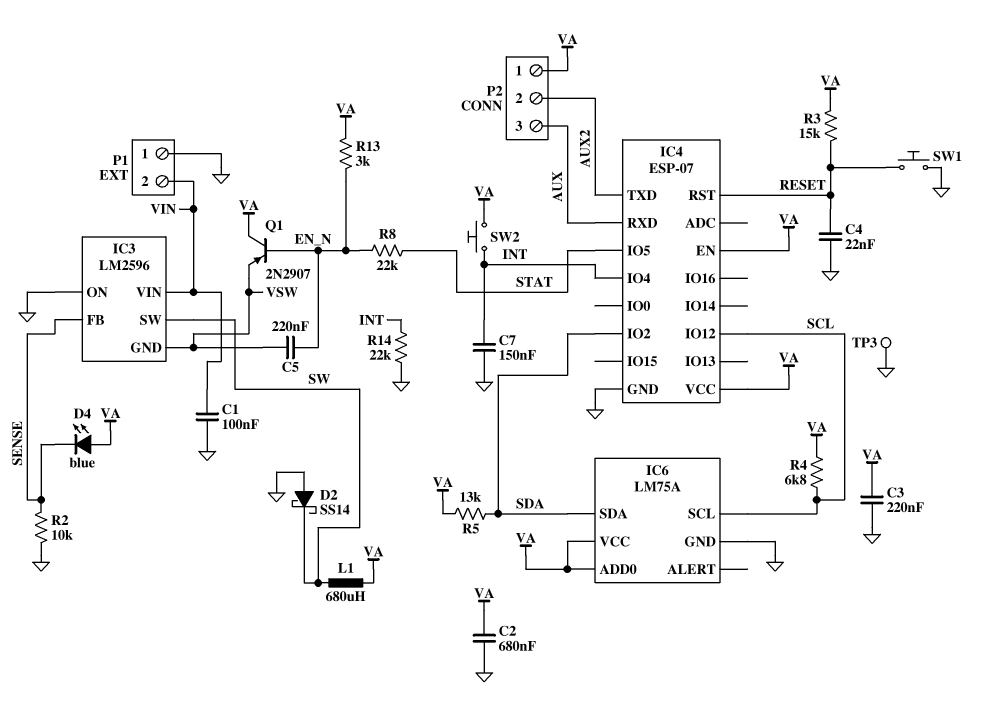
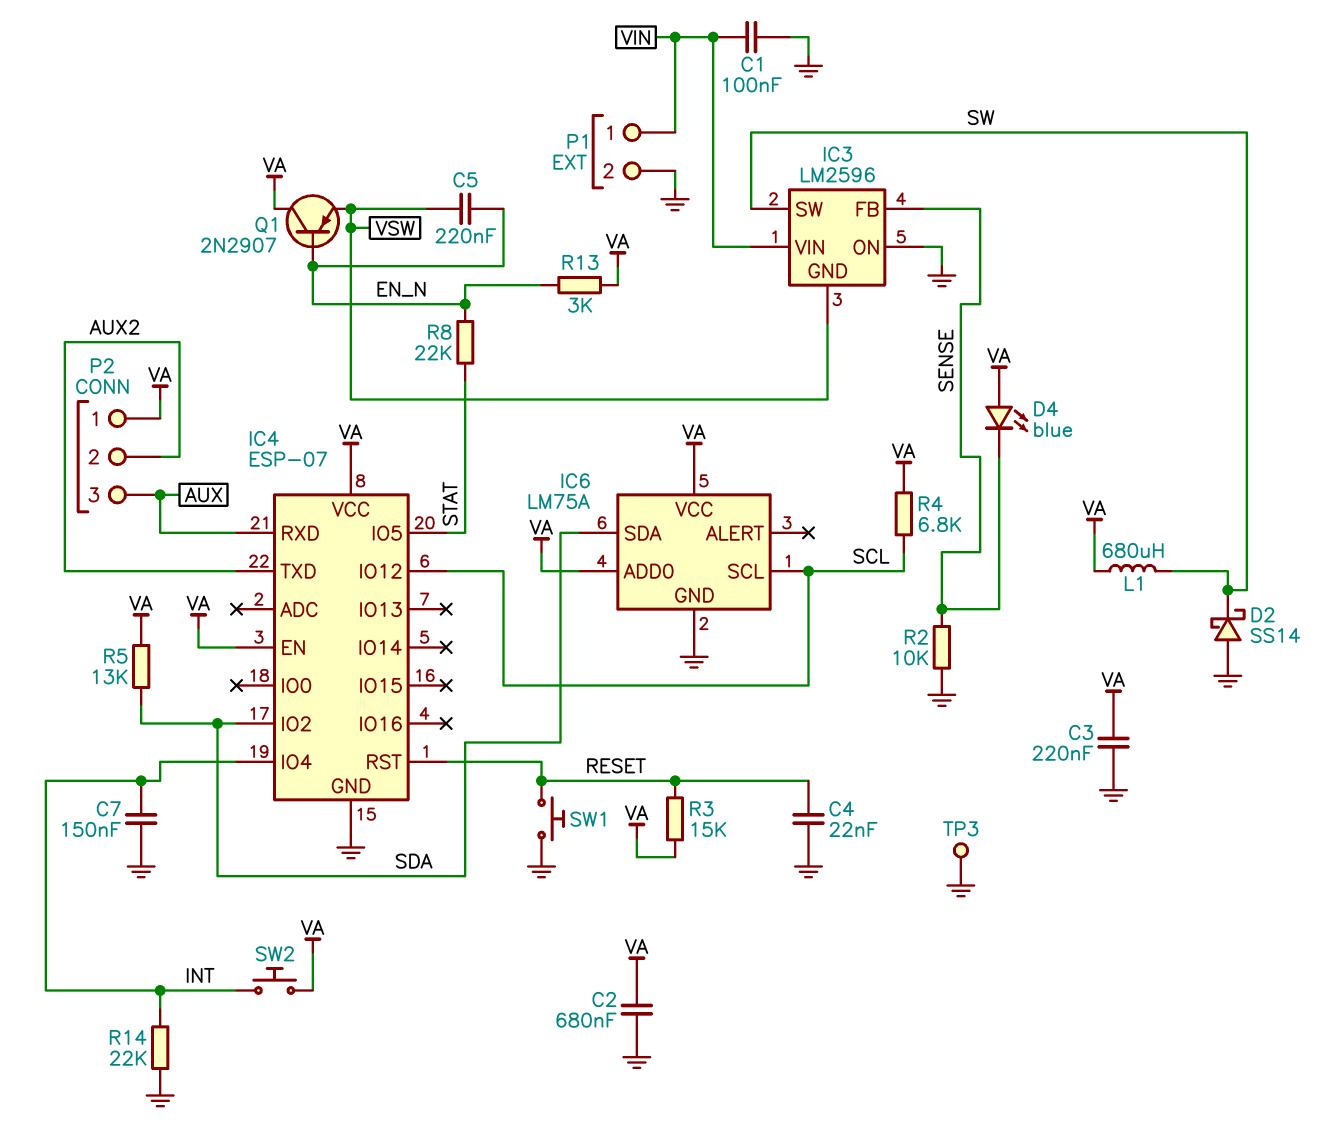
P1 pin 1: GND -> VIN
P1 pin 2: VIN -> GND

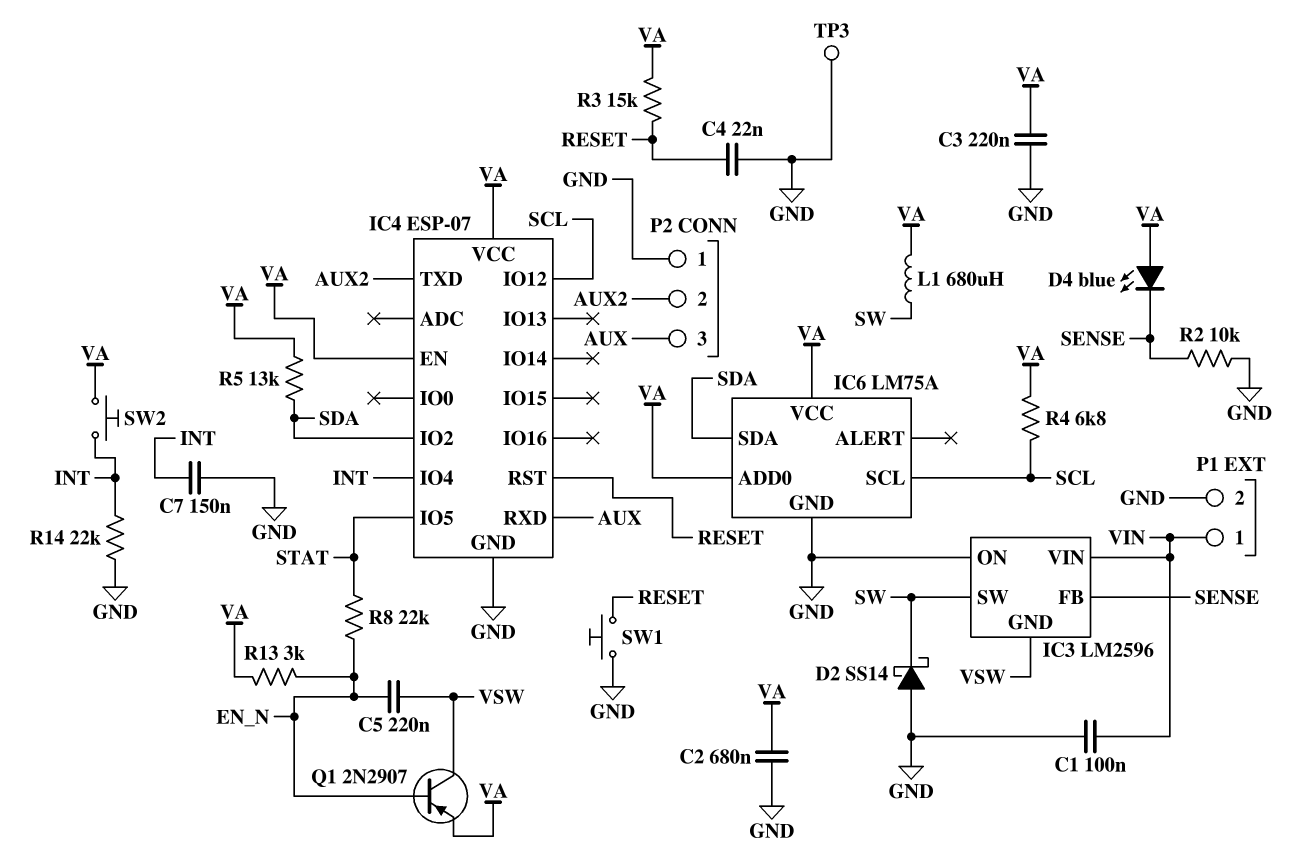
P2 pin 1: VA -> GND
Q1: PNP 2N2907 (B EN_N, C VA, E VSW) -> PNP 2N2907 (B EN_N, C VSW, E VA)

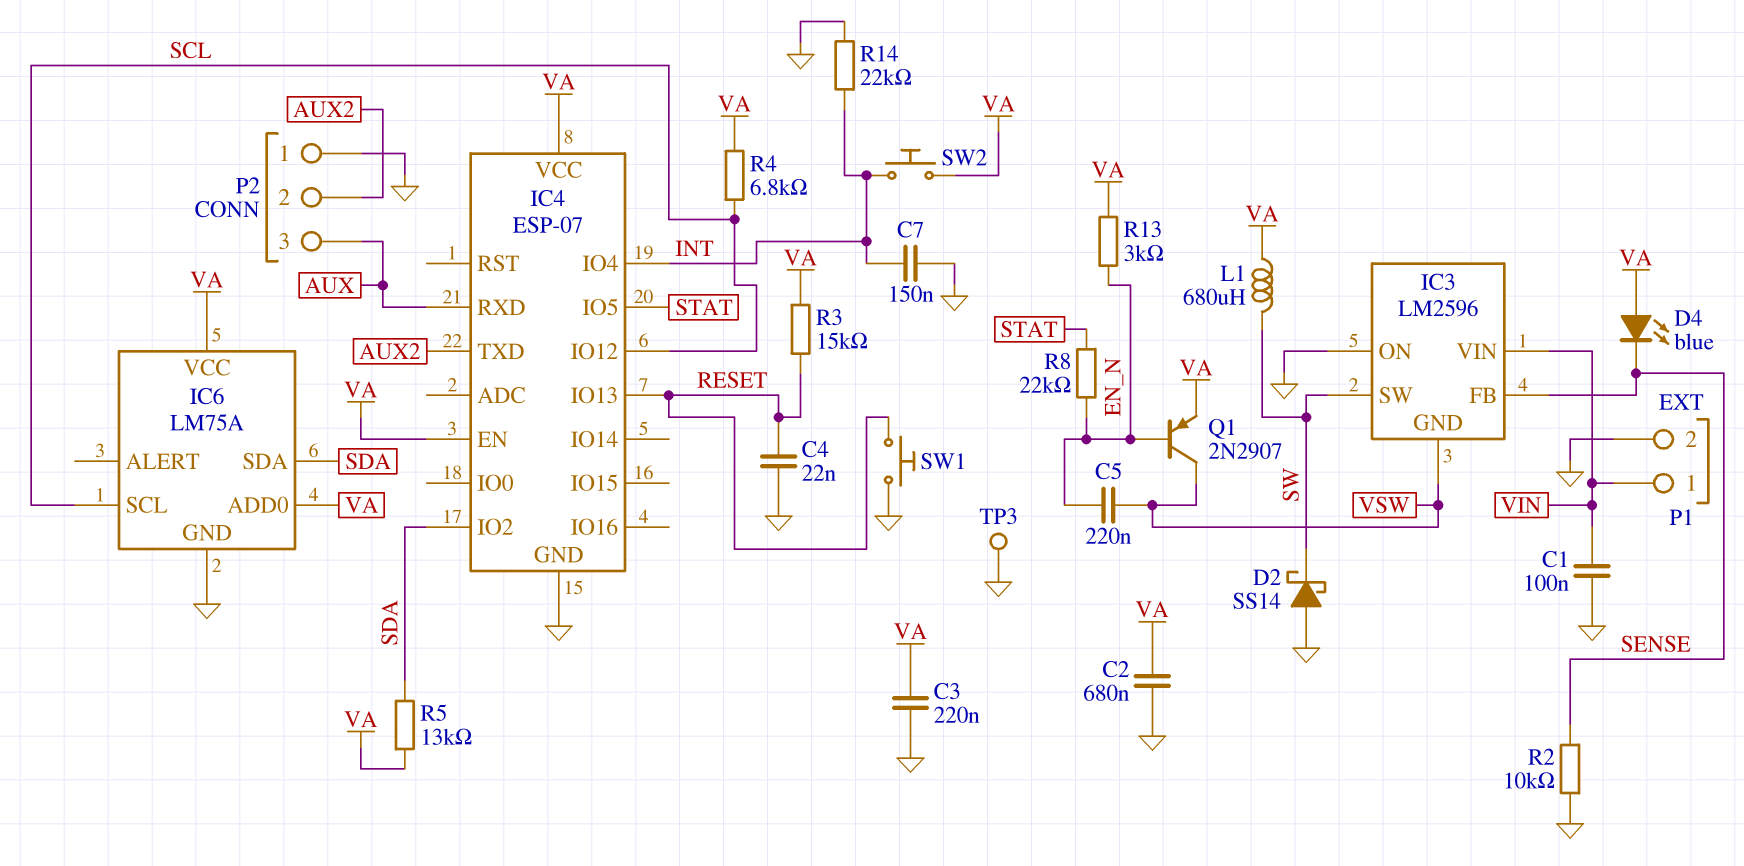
IC4 pin IO13: none -> RESET
IC4 pin RST: RESET -> none

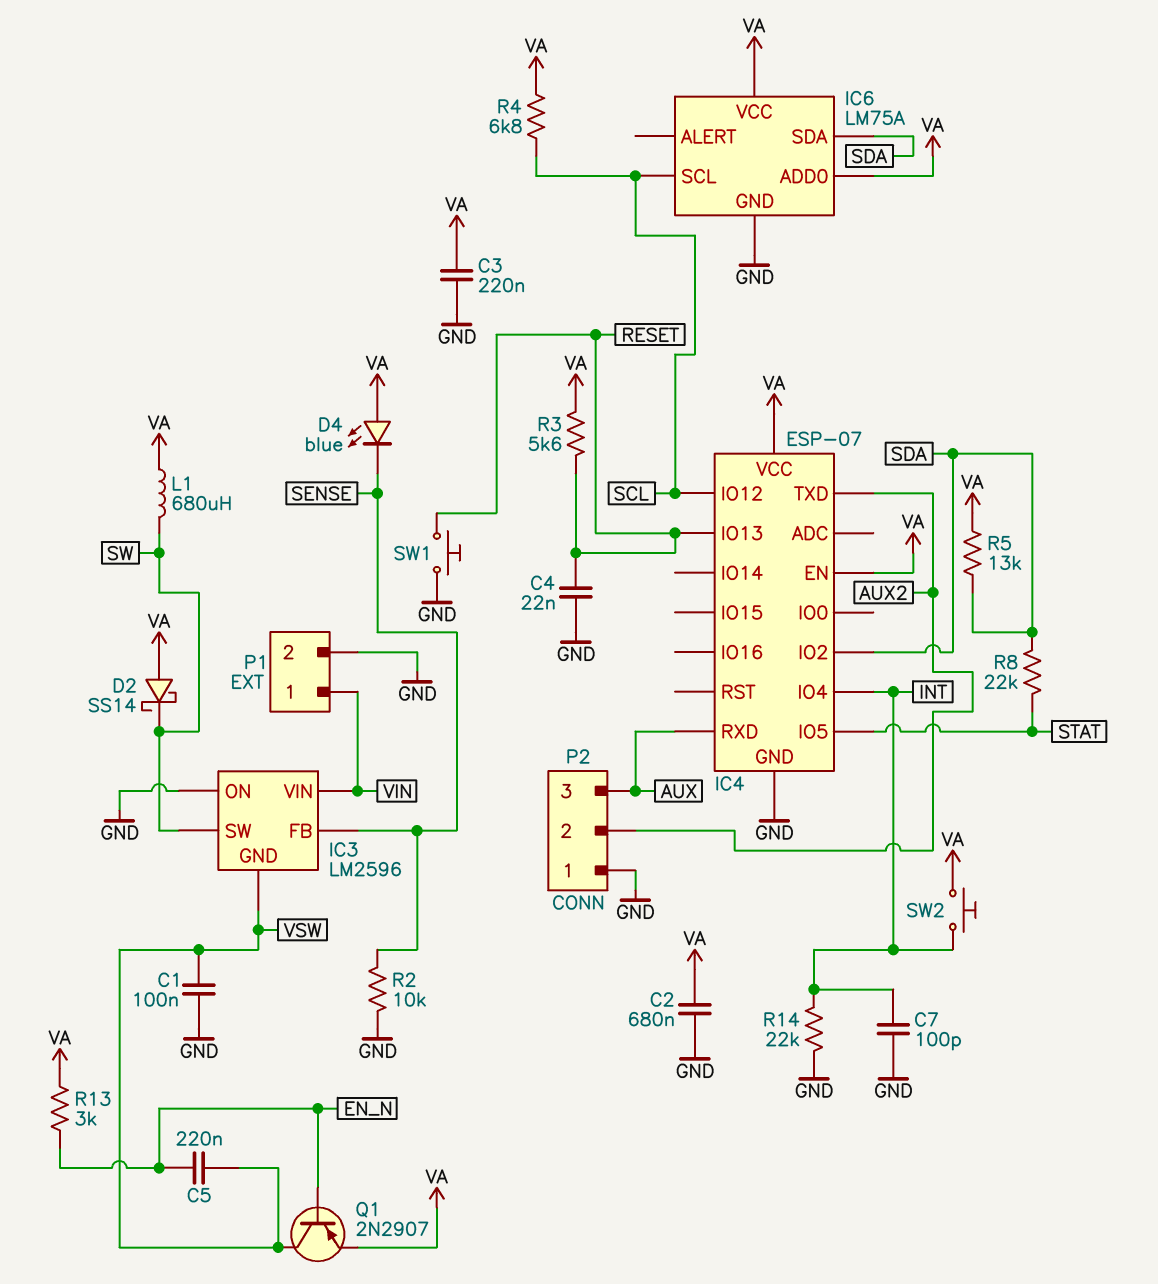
C1: 100nF (GND, VIN) -> 100nF (GND, VSW)
C7: 150nF (GND, INT) -> 100pF (GND, INT)
D2: schottky SS14 (A GND, K SW) -> schottky SS14 (A VA, K SW)
R3: 15k (RESET, VA) -> 5.6k (RESET, VA)
R8: 22k (EN_N, STAT) -> 22k (SDA, STAT)
TP3: test point (GND) -> none

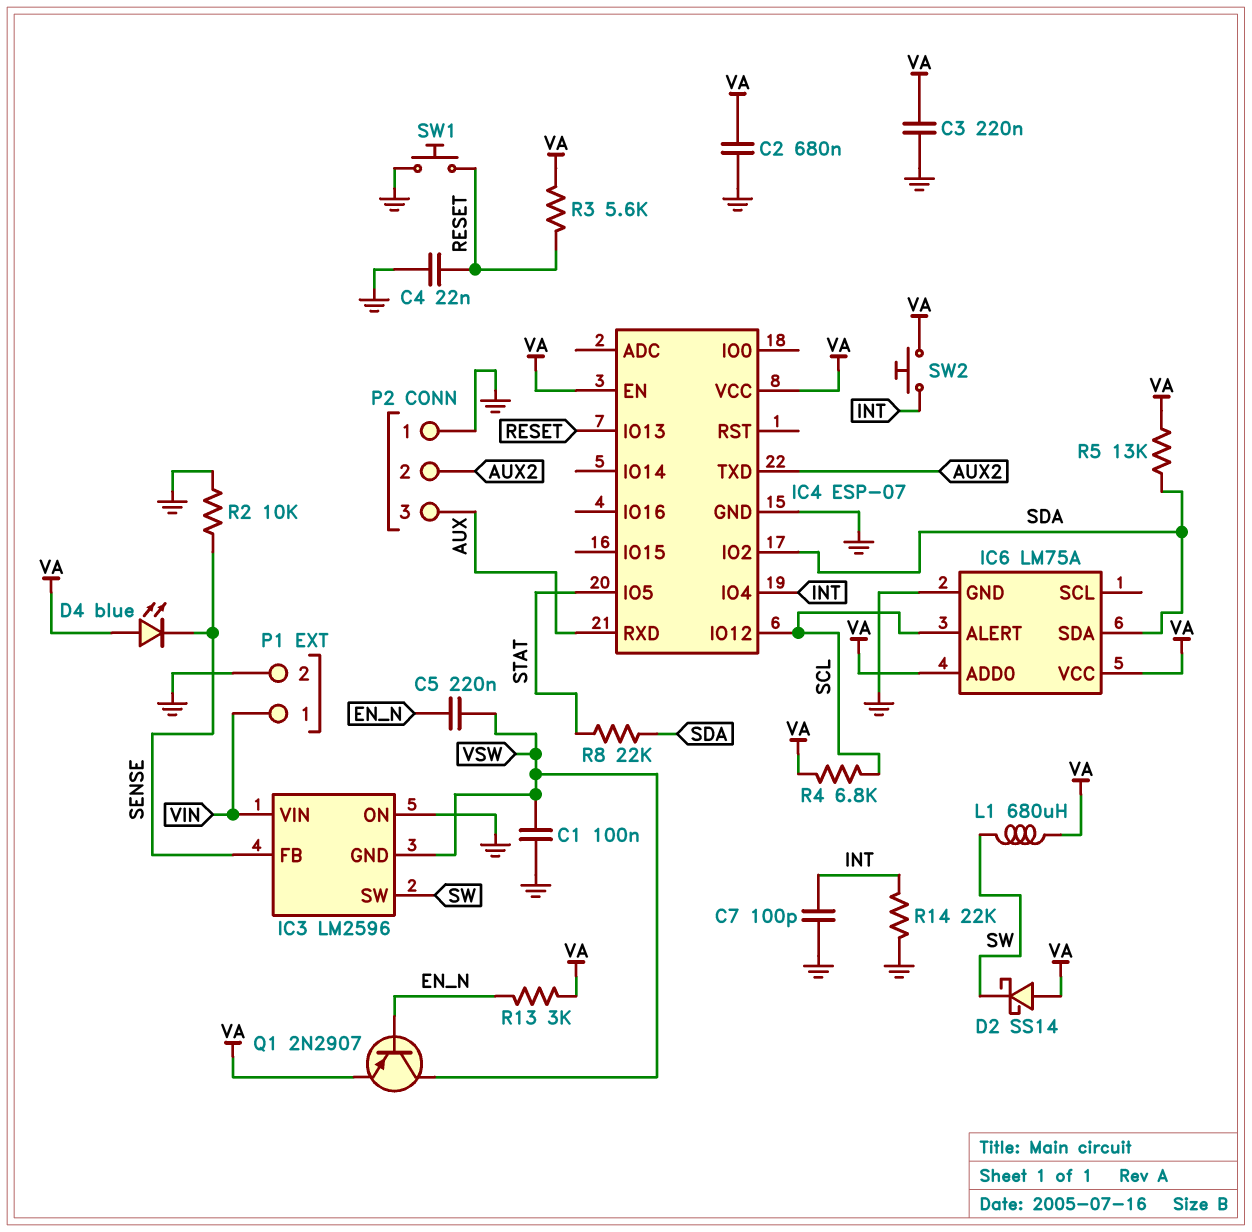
IC6 pin ALERT: none -> SCL
IC6 pin SCL: SCL -> none

